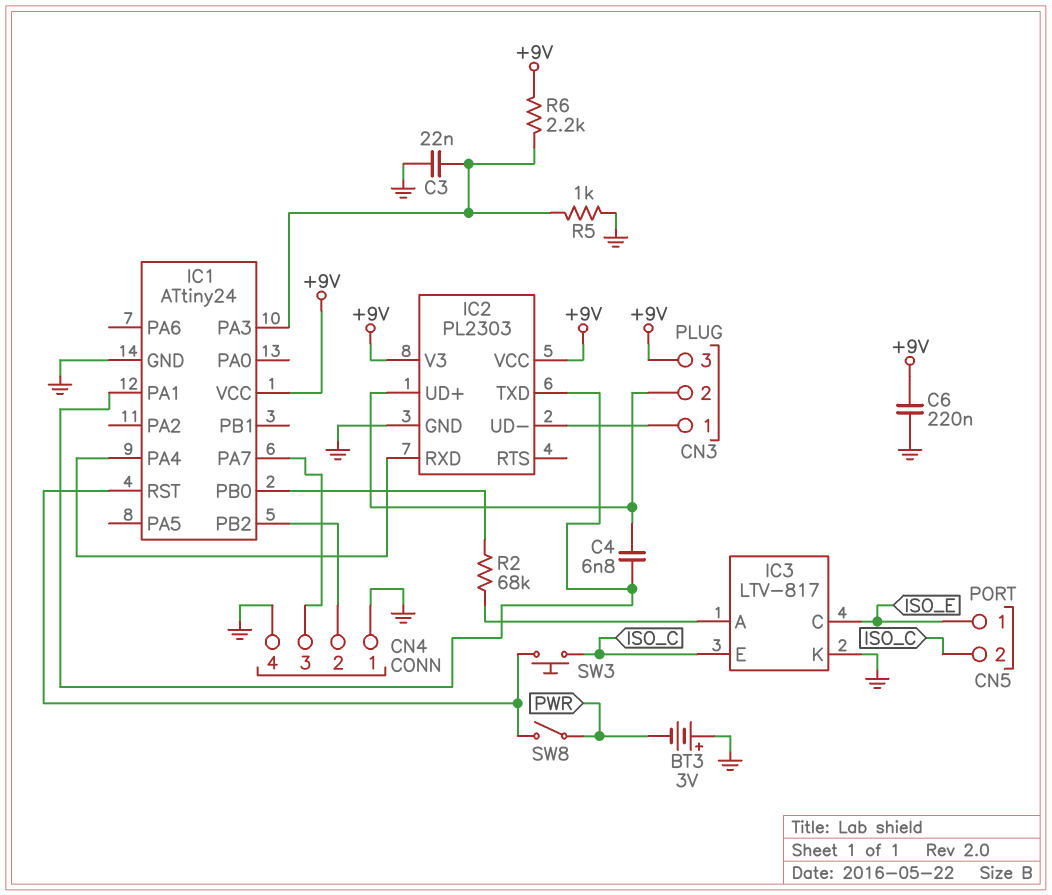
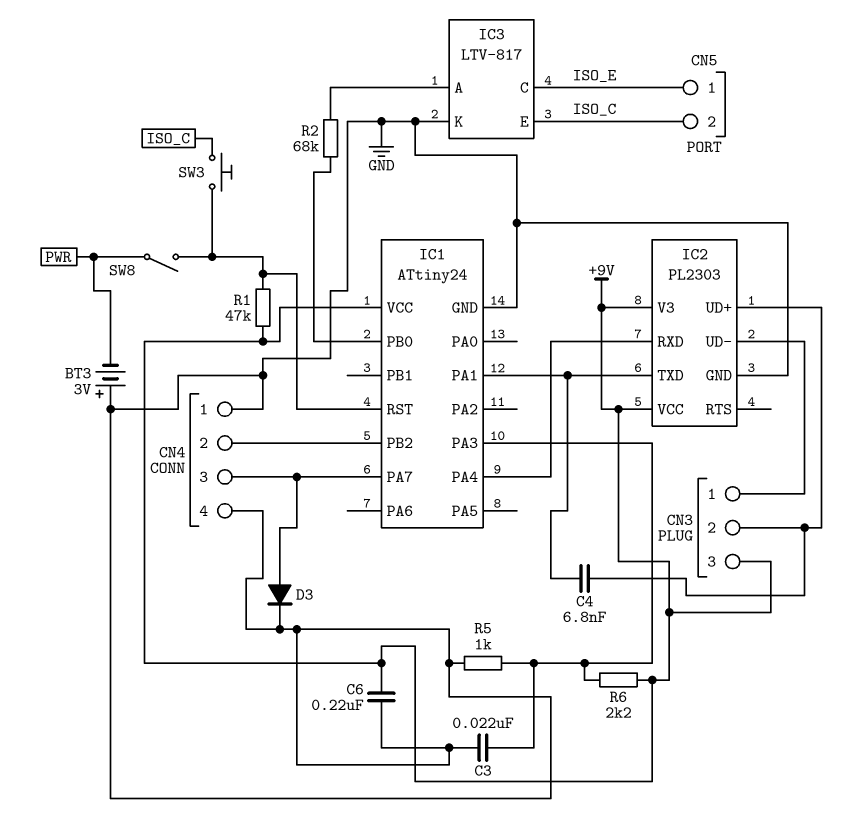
D3: none -> diode (A CN4/3, K GND)
R1: none -> 47k (+9V, IC1/RST)

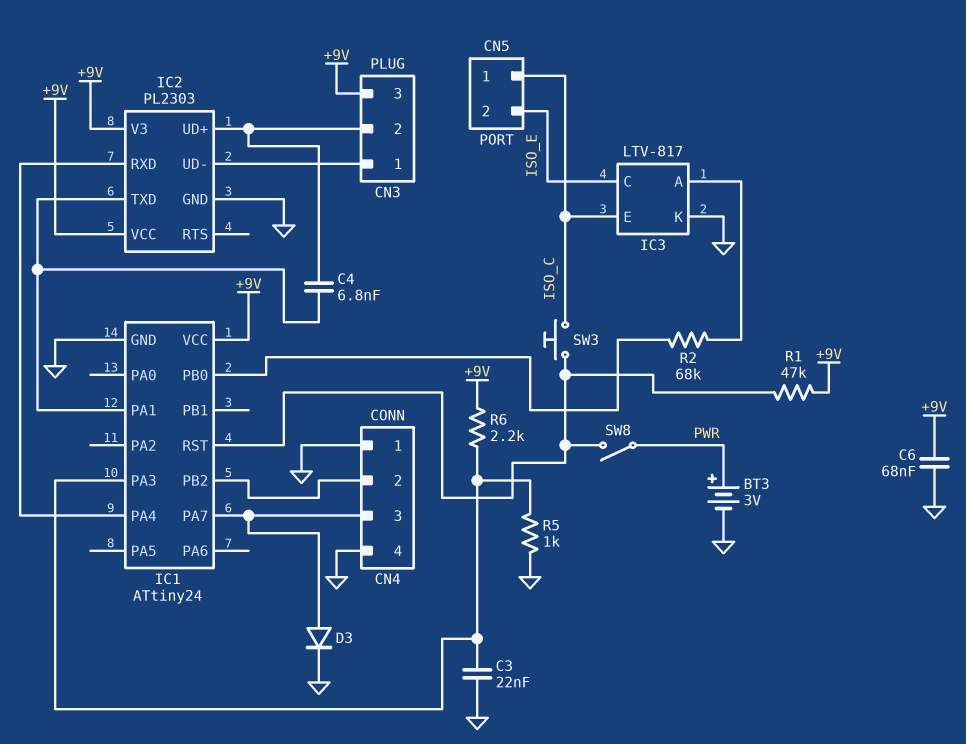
BT3: 3V (plus GND, minus PWR) -> 3V (plus PWR, minus GND)
C6: 220nF (+9V, GND) -> 68nF (+9V, GND)
CN5 pin 1: ISO_E -> ISO_C
CN5 pin 2: ISO_C -> ISO_E

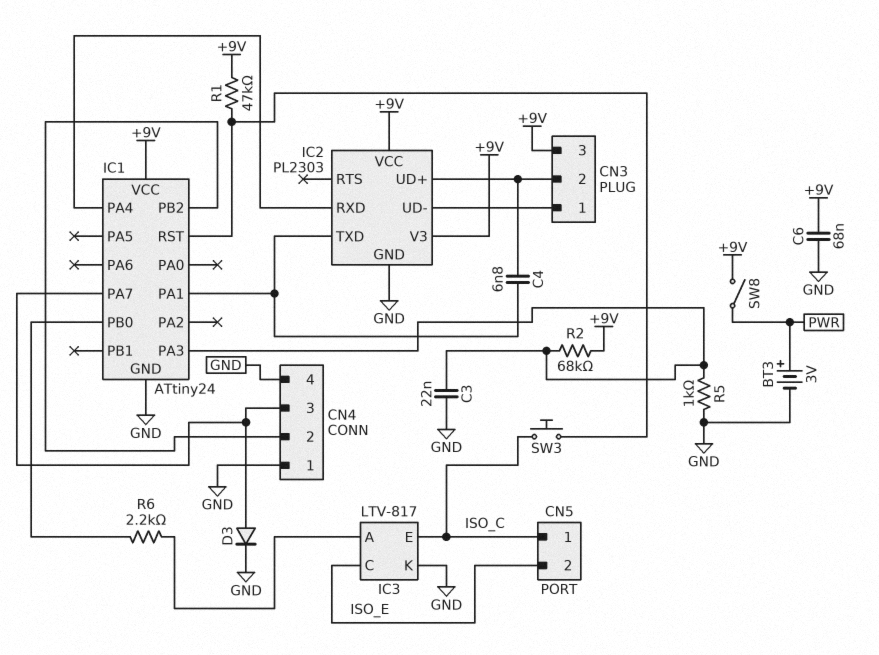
R2: 68k (IC1/PB0, IC3/A) -> 68k (+9V, IC1/PA3)
R6: 2.2k (+9V, IC1/PA3) -> 2.2k (IC1/PB0, IC3/A)
SW8: switch (IC1/RST, PWR) -> switch (+9V, PWR)

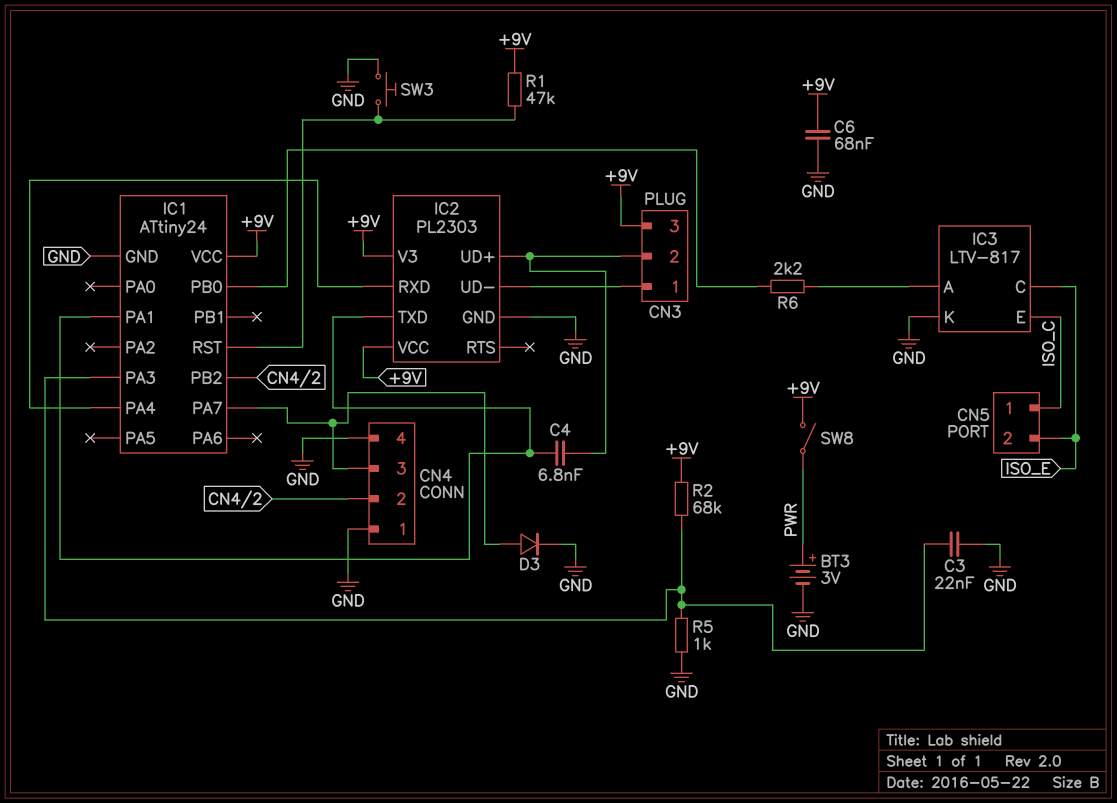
SW3: button (IC1/RST, ISO_C) -> button (GND, IC1/RST)

